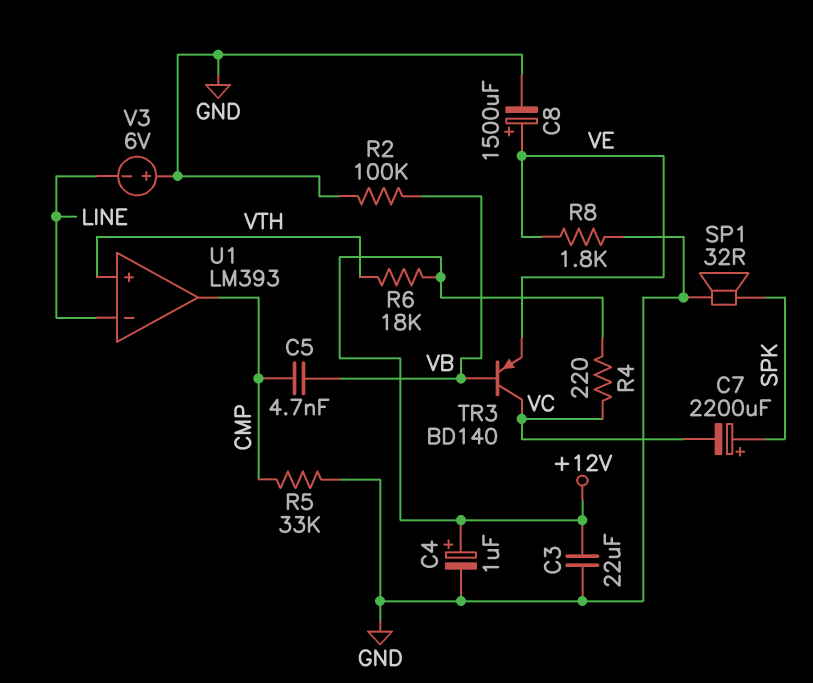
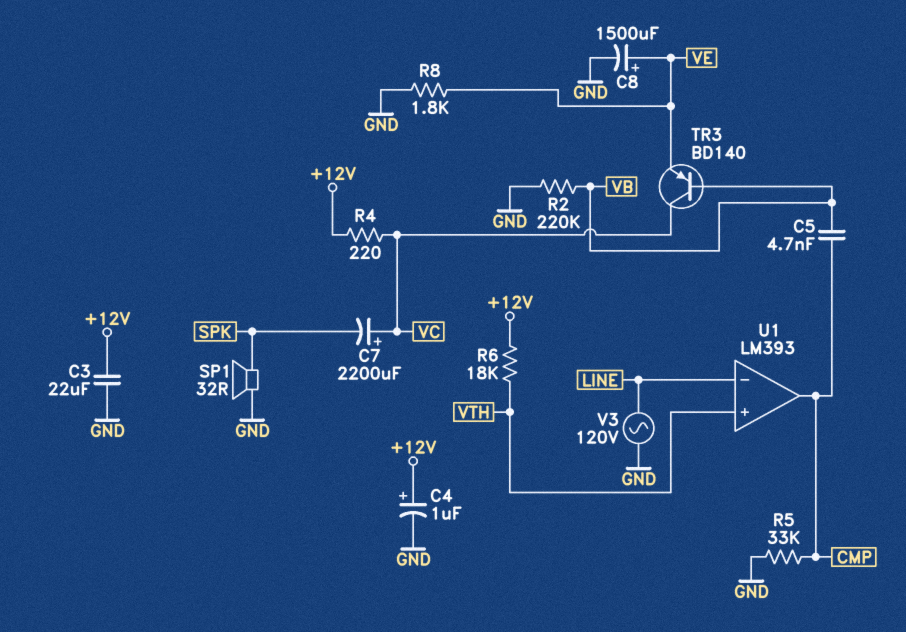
C7: 2200uF (plus SPK, minus VC) -> 2200uF (plus VC, minus SPK)
R2: 100k (GND, VB) -> 220k (GND, VB)
V3: 6V (plus GND, minus LINE) -> AC 120V (GND, LINE)

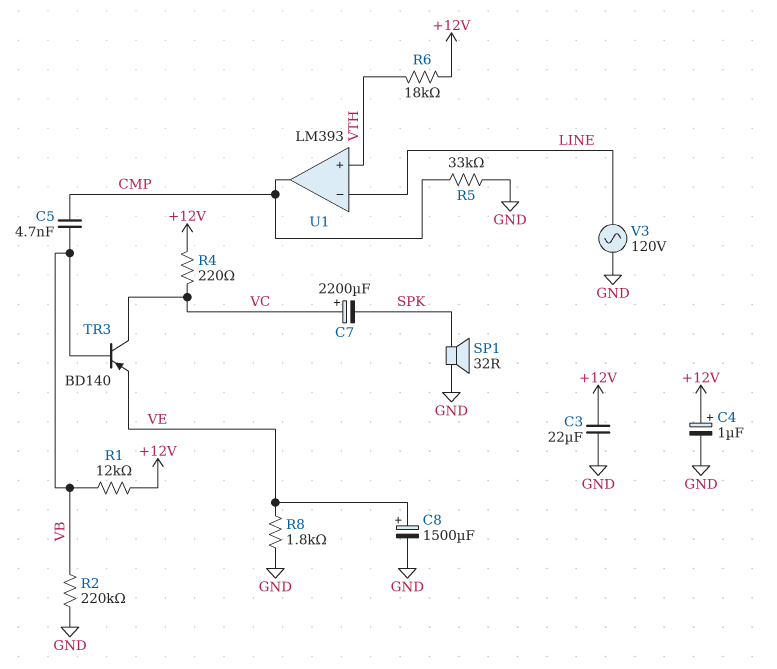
R1: none -> 12k (+12V, VB)

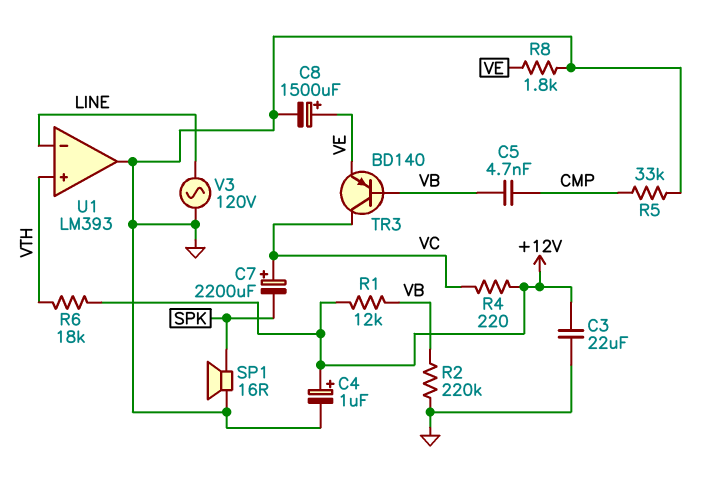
SP1: speaker 32R (GND, SPK) -> speaker 16R (GND, SPK)
U1 pin out: CMP -> GND

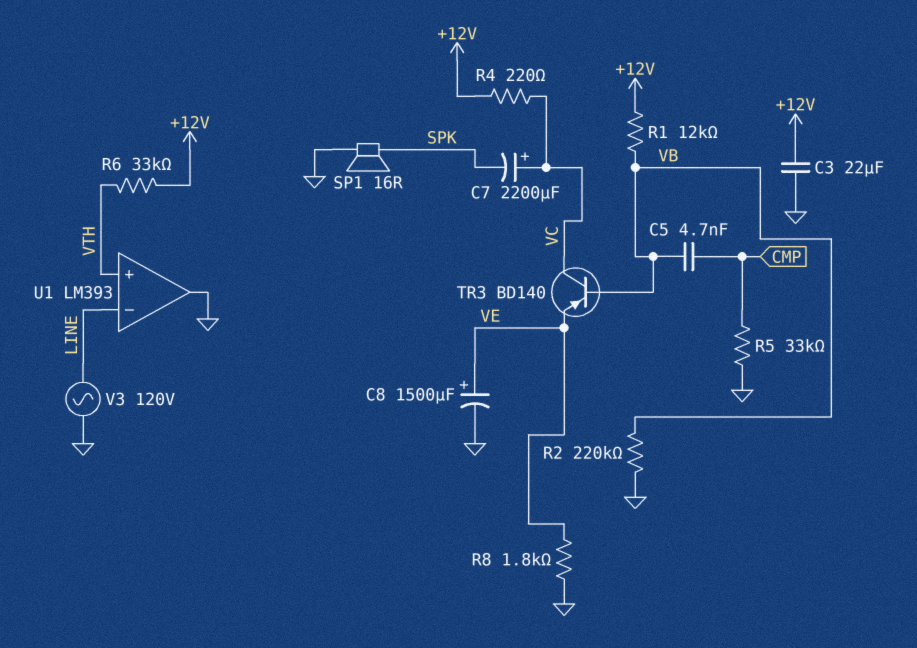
C4: 1uF (plus +12V, minus GND) -> none
R6: 18k (+12V, VTH) -> 33k (+12V, VTH)

